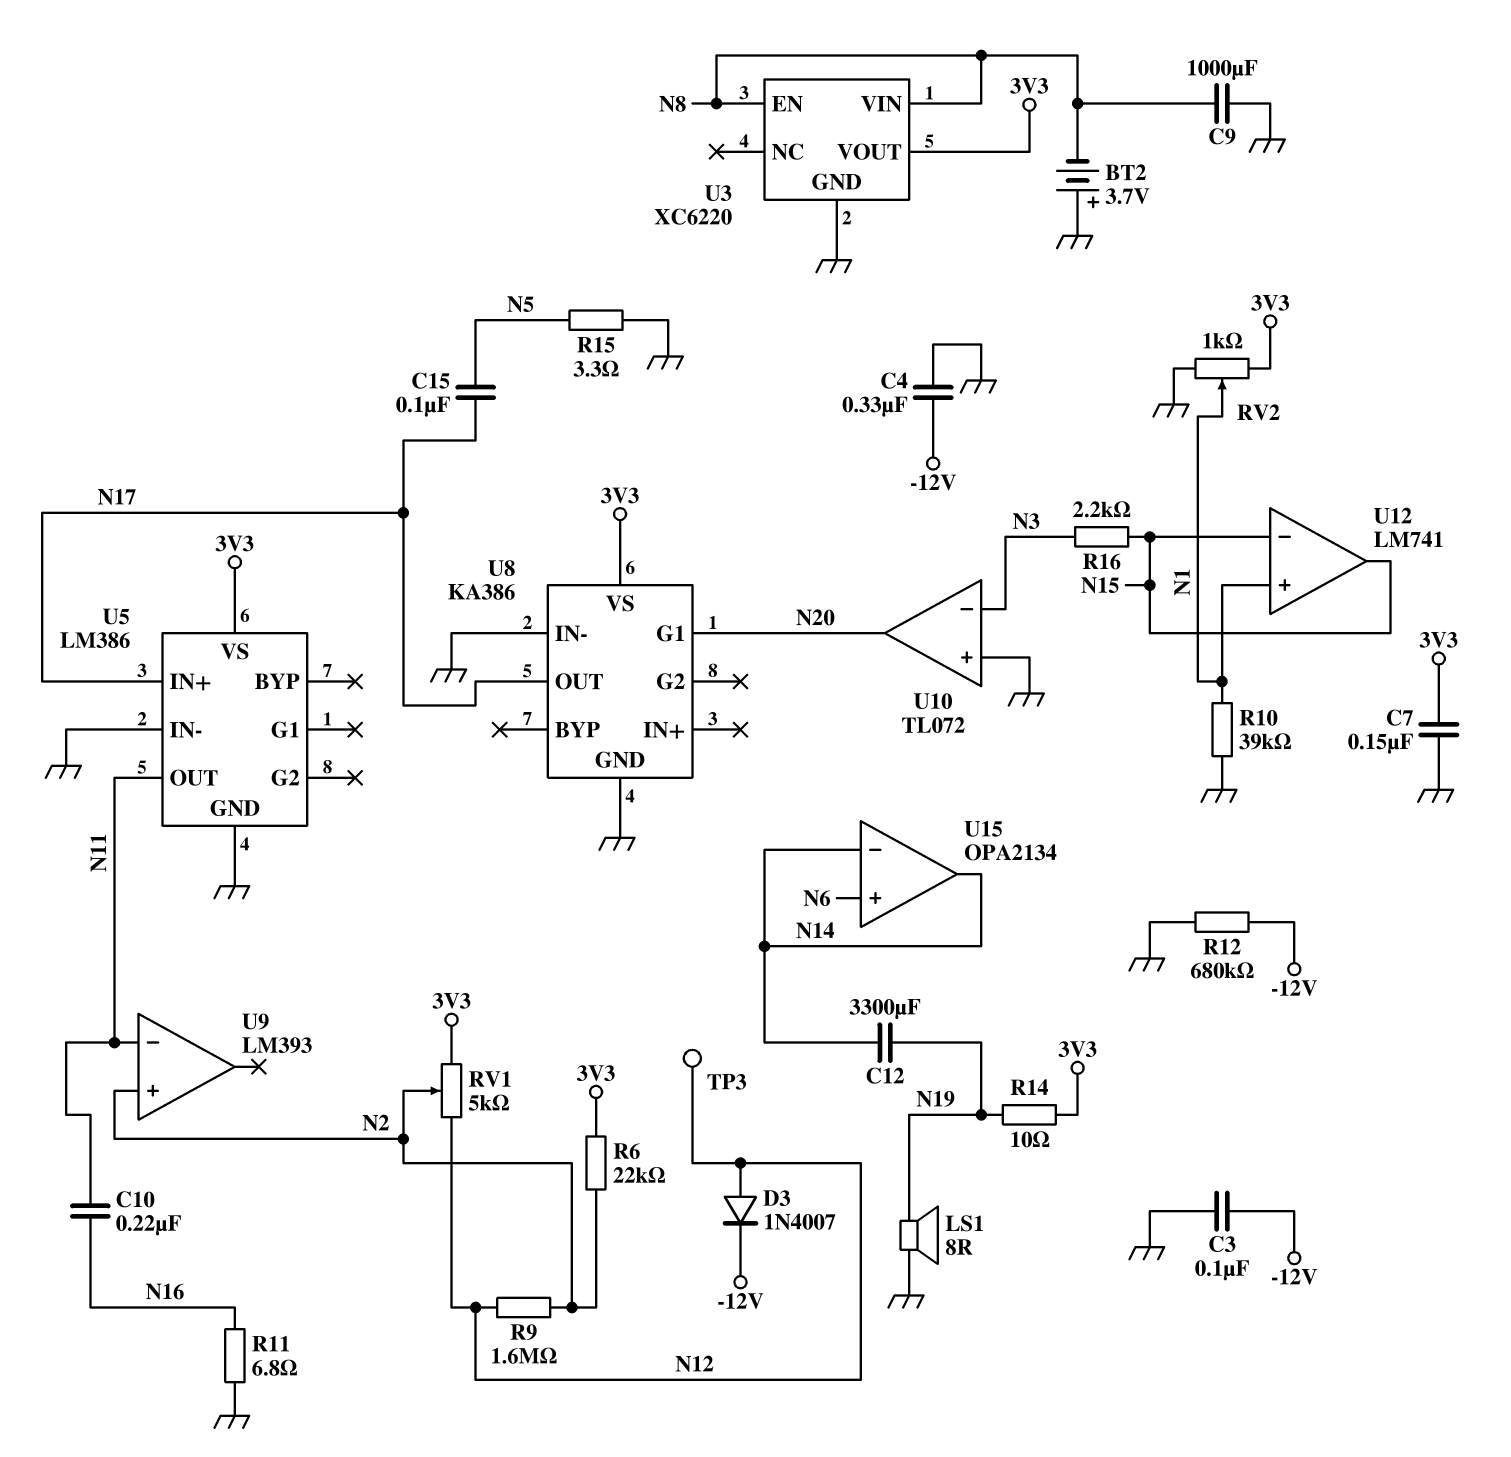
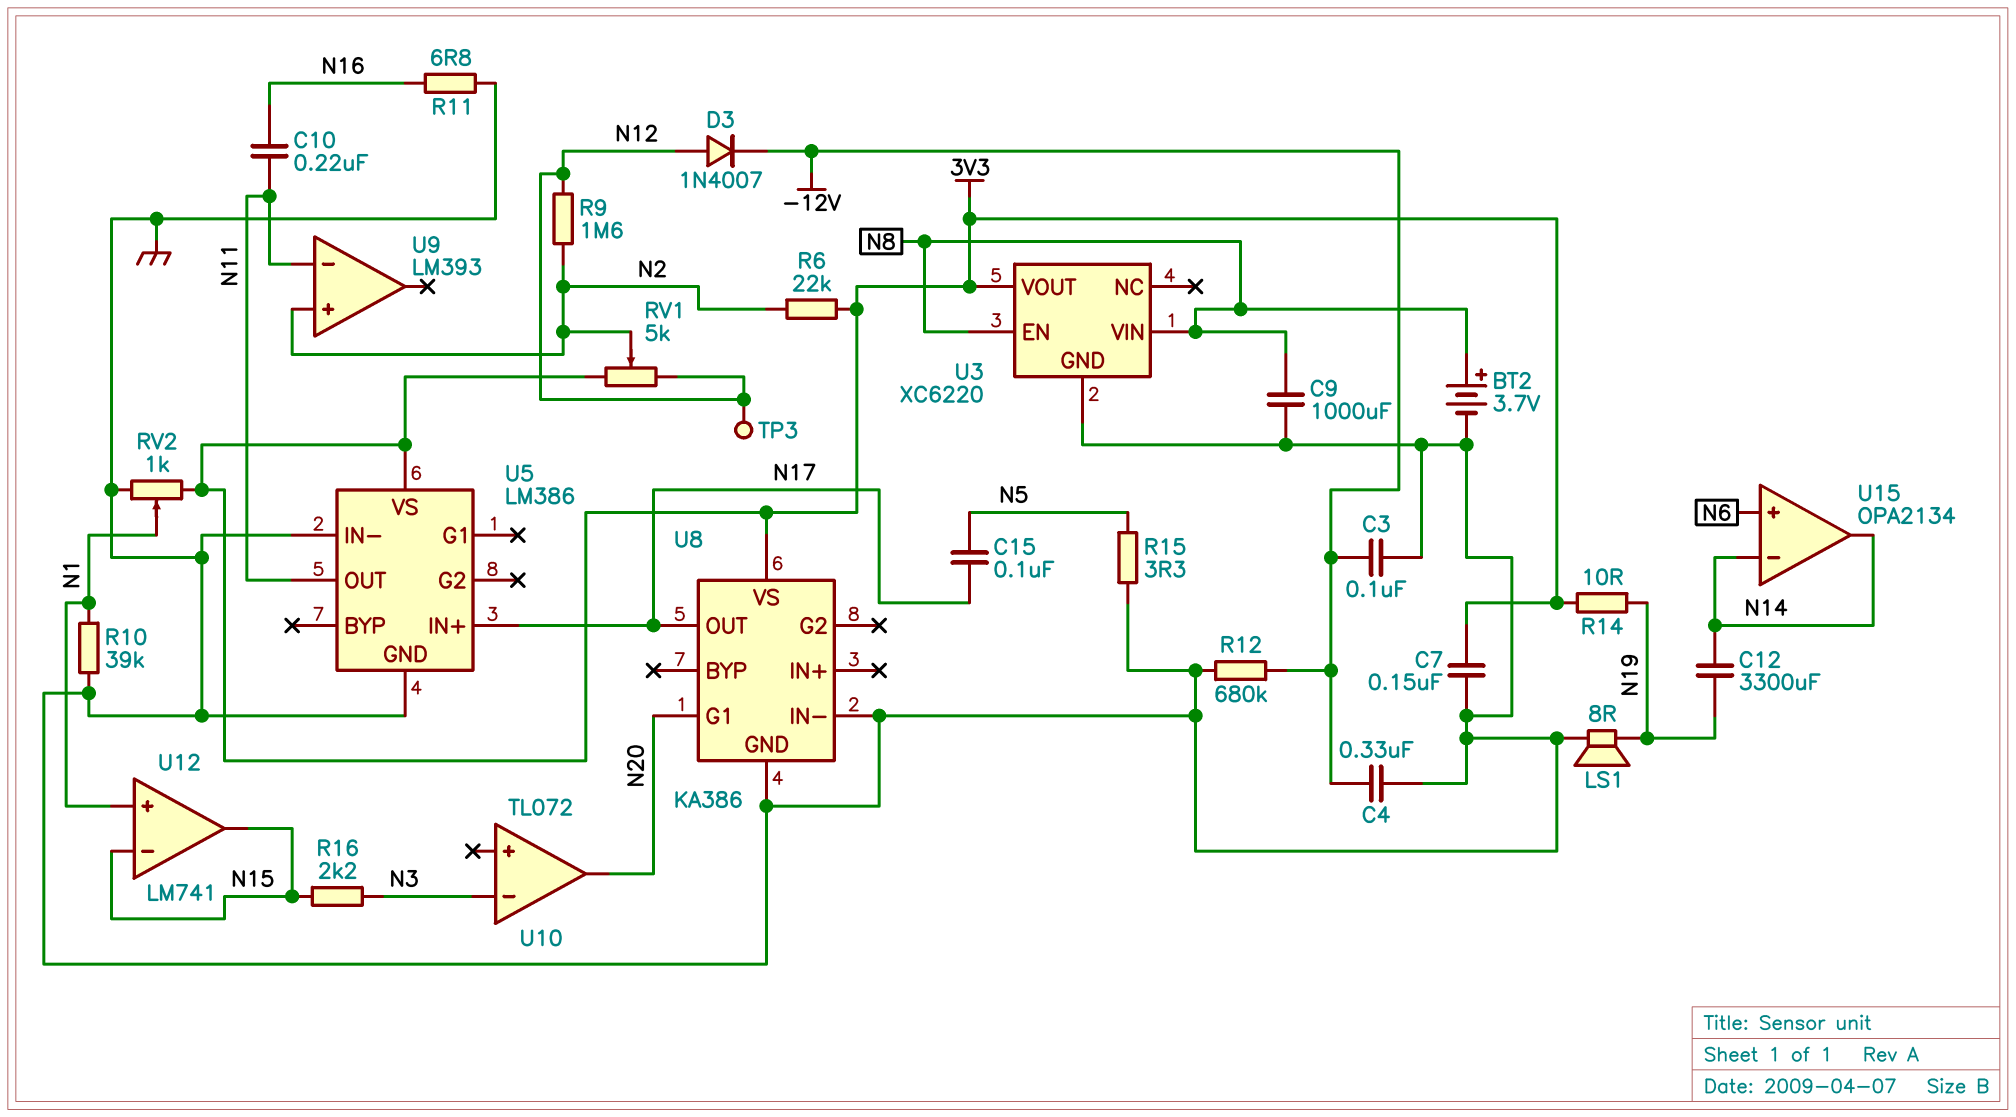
BT2: 3.7V (plus GND, minus N8) -> 3.7V (plus N8, minus GND)
U10 pin in+: GND -> none

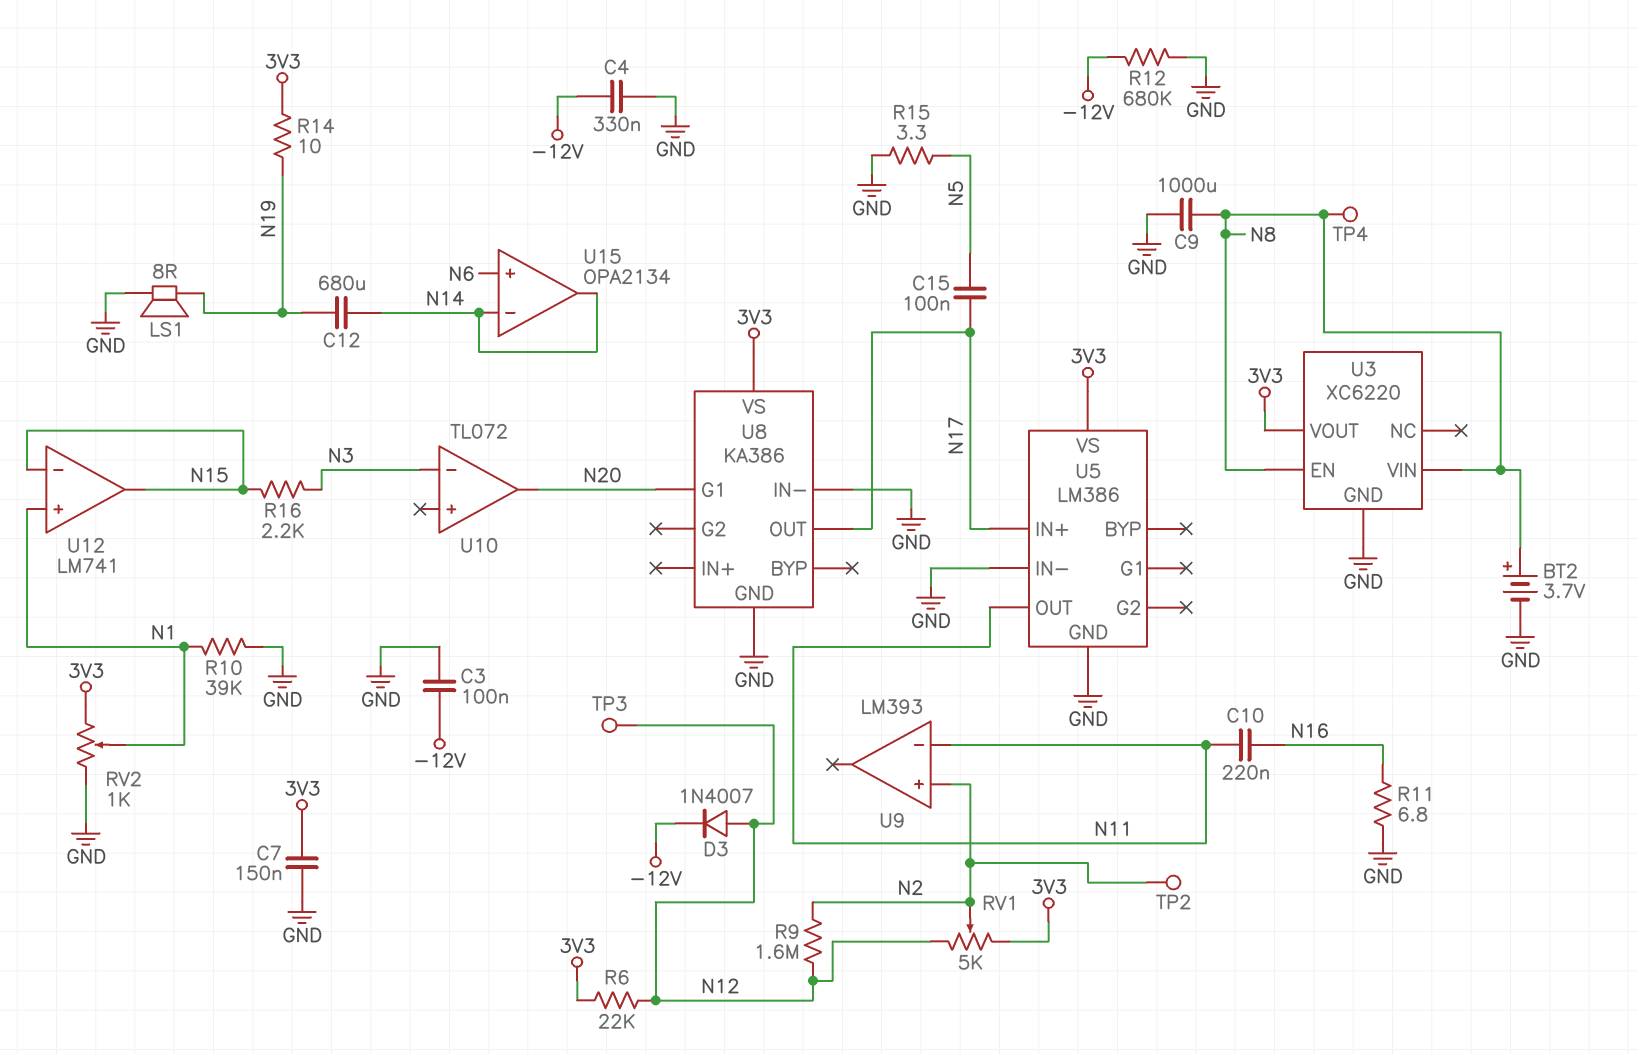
C12: 3300uF (N14, N19) -> 680uF (N14, N19)
R6: 22k (3V3, N2) -> 22k (3V3, N12)
TP2: none -> test point (N2)
TP4: none -> test point (N8)

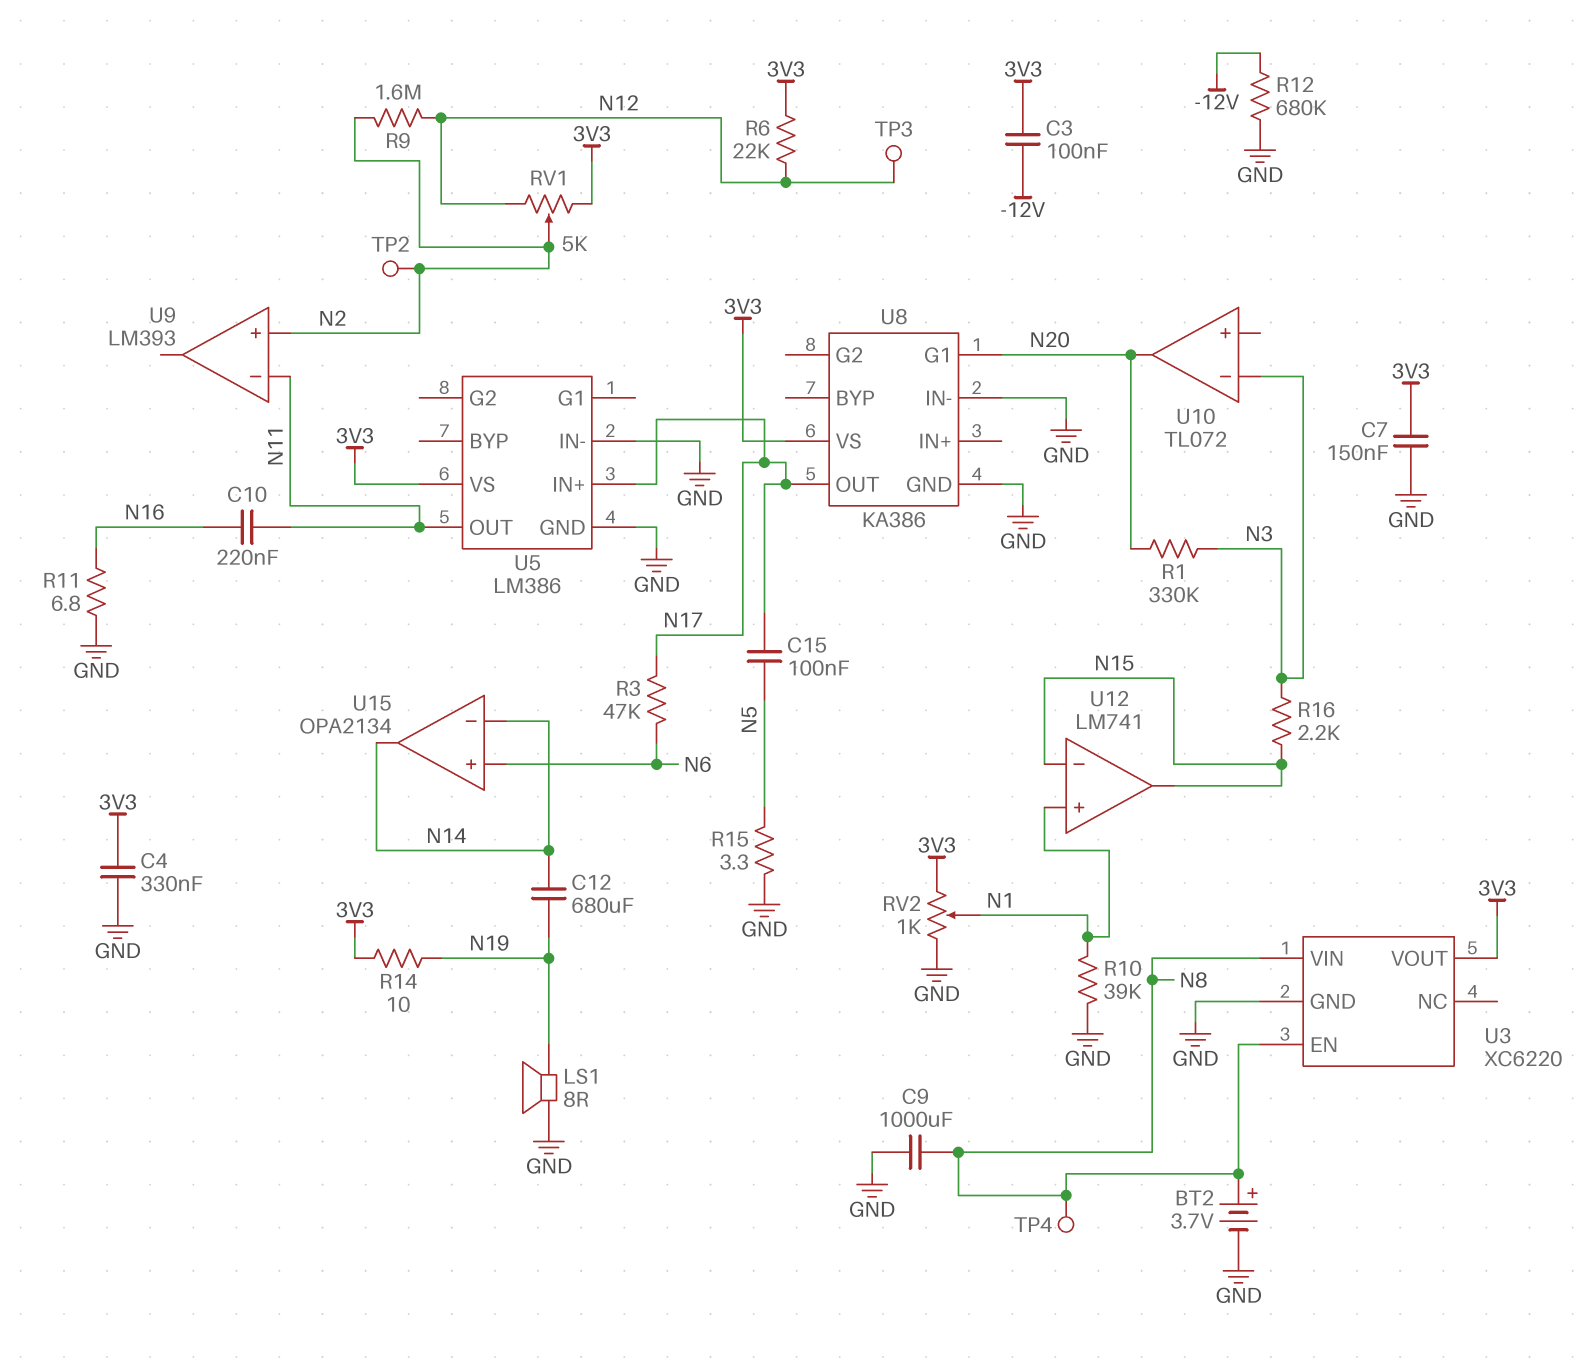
C3: 100nF (-12V, GND) -> 100nF (-12V, 3V3)
C4: 330nF (-12V, GND) -> 330nF (3V3, GND)
D3: diode 1N4007 (A N12, K -12V) -> none
R1: none -> 330k (N3, N20)
R3: none -> 47k (N6, N17)

